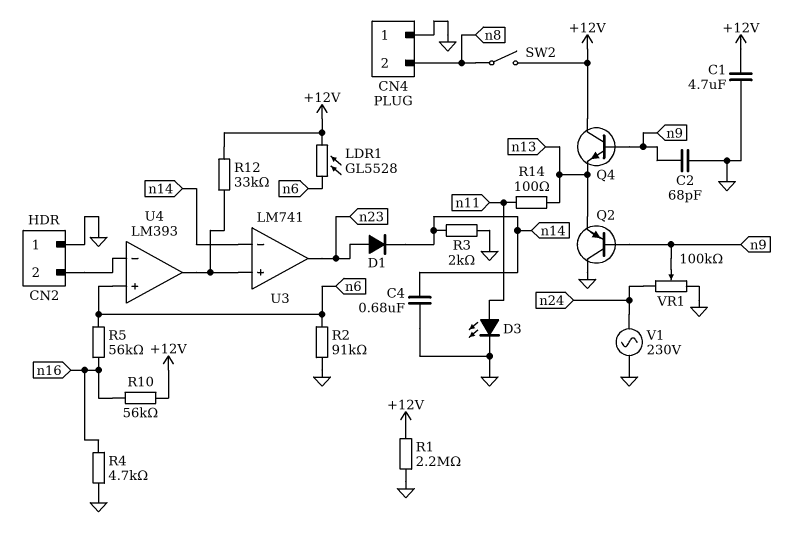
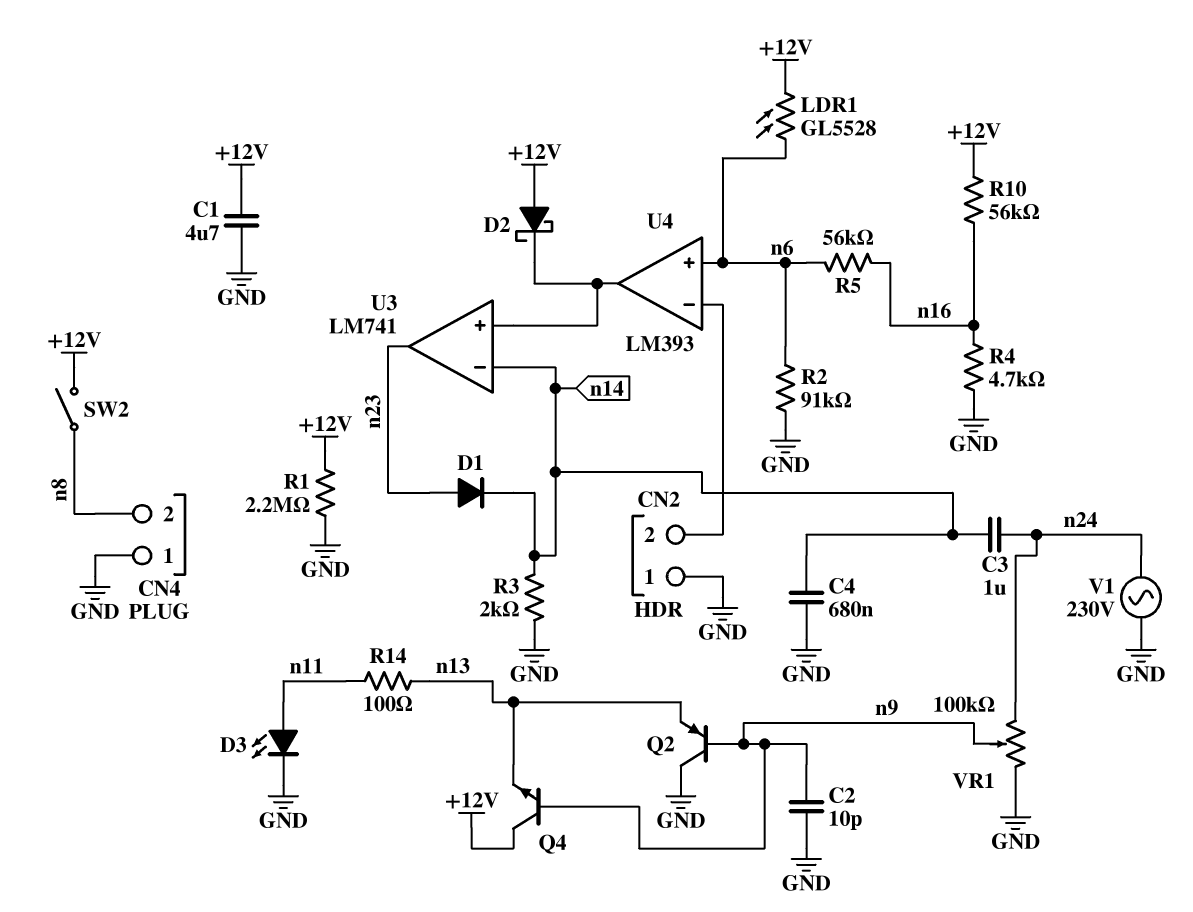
C2: 68pF (GND, n9) -> 10pF (GND, n9)
C3: none -> 1uF (n14, n24)
D2: none -> schottky (A +12V, K U3/in+)
R12: 33k (+12V, U3/in+) -> none

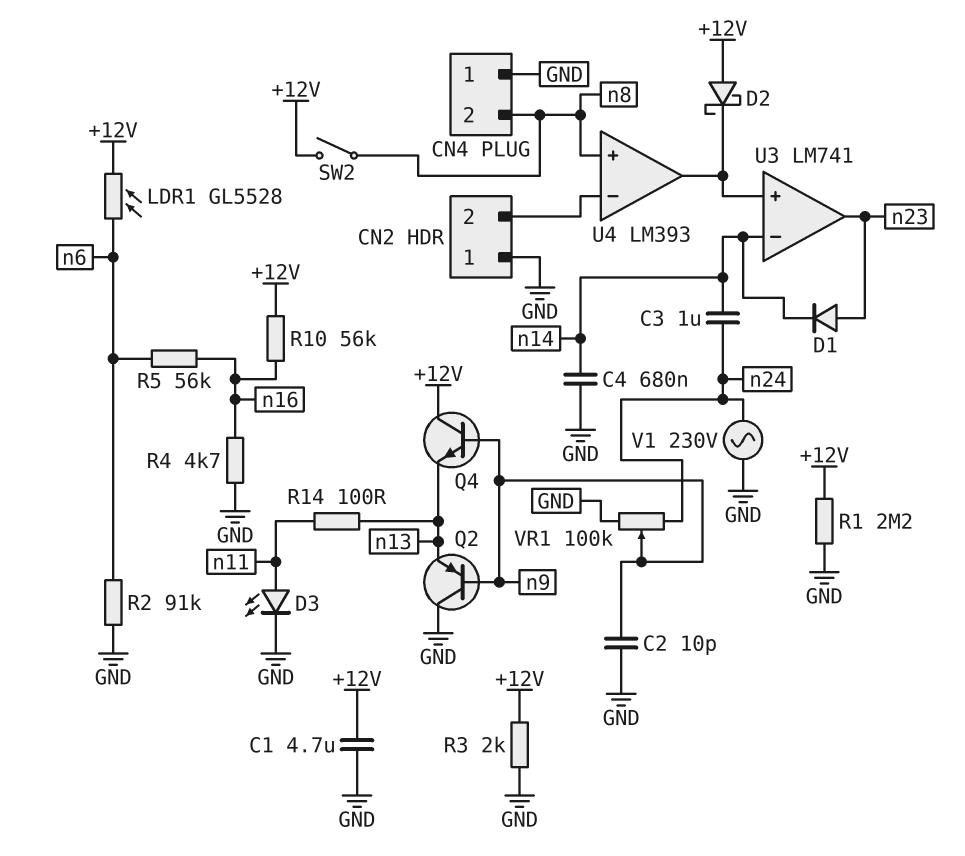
R3: 2k (GND, n14) -> 2k (+12V, GND)
U4 pin in+: n6 -> n8

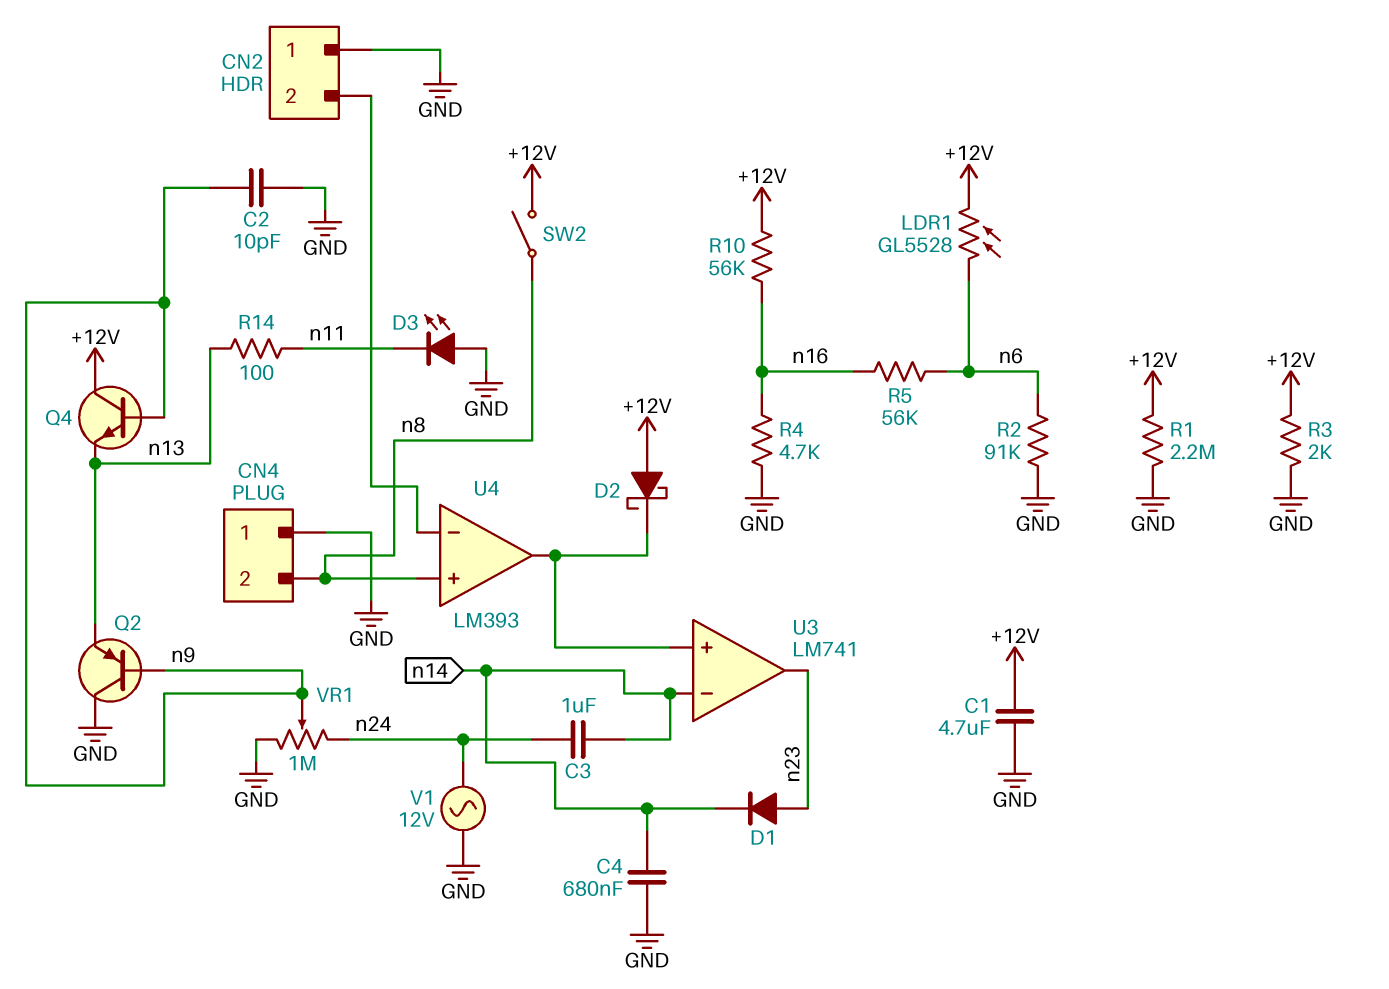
D3: LED (A n11, K GND) -> LED (A GND, K n11)
V1: AC 230V (GND, n24) -> AC 12V (GND, n24)
VR1: 100k (GND, n24, wiper n9) -> 1M (GND, n24, wiper n9)

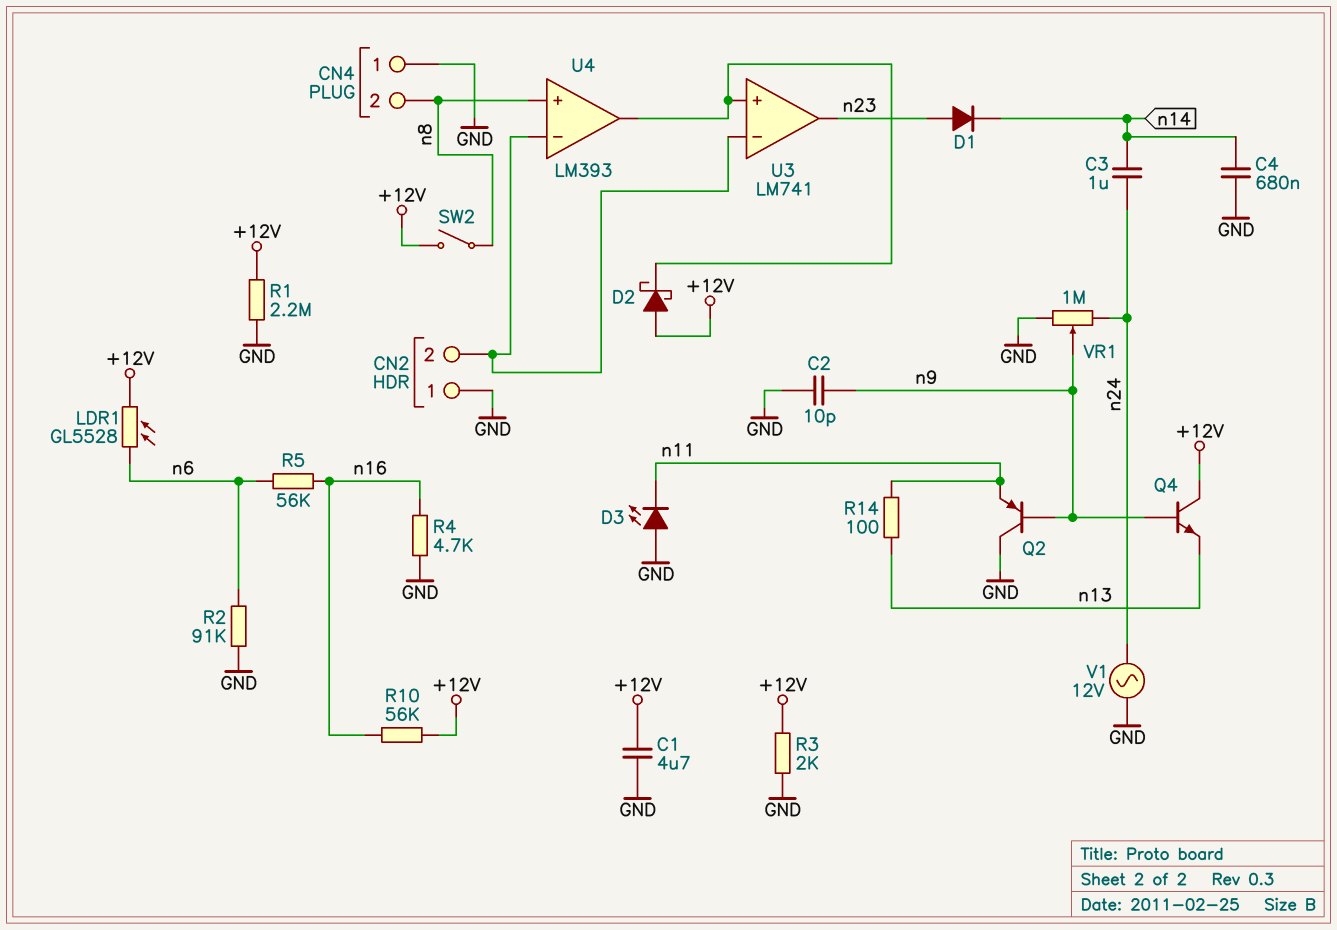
Q2: PNP (B n9, C GND, E n13) -> PNP (B n9, C GND, E n11)
U3 pin in-: n14 -> CN2/2

